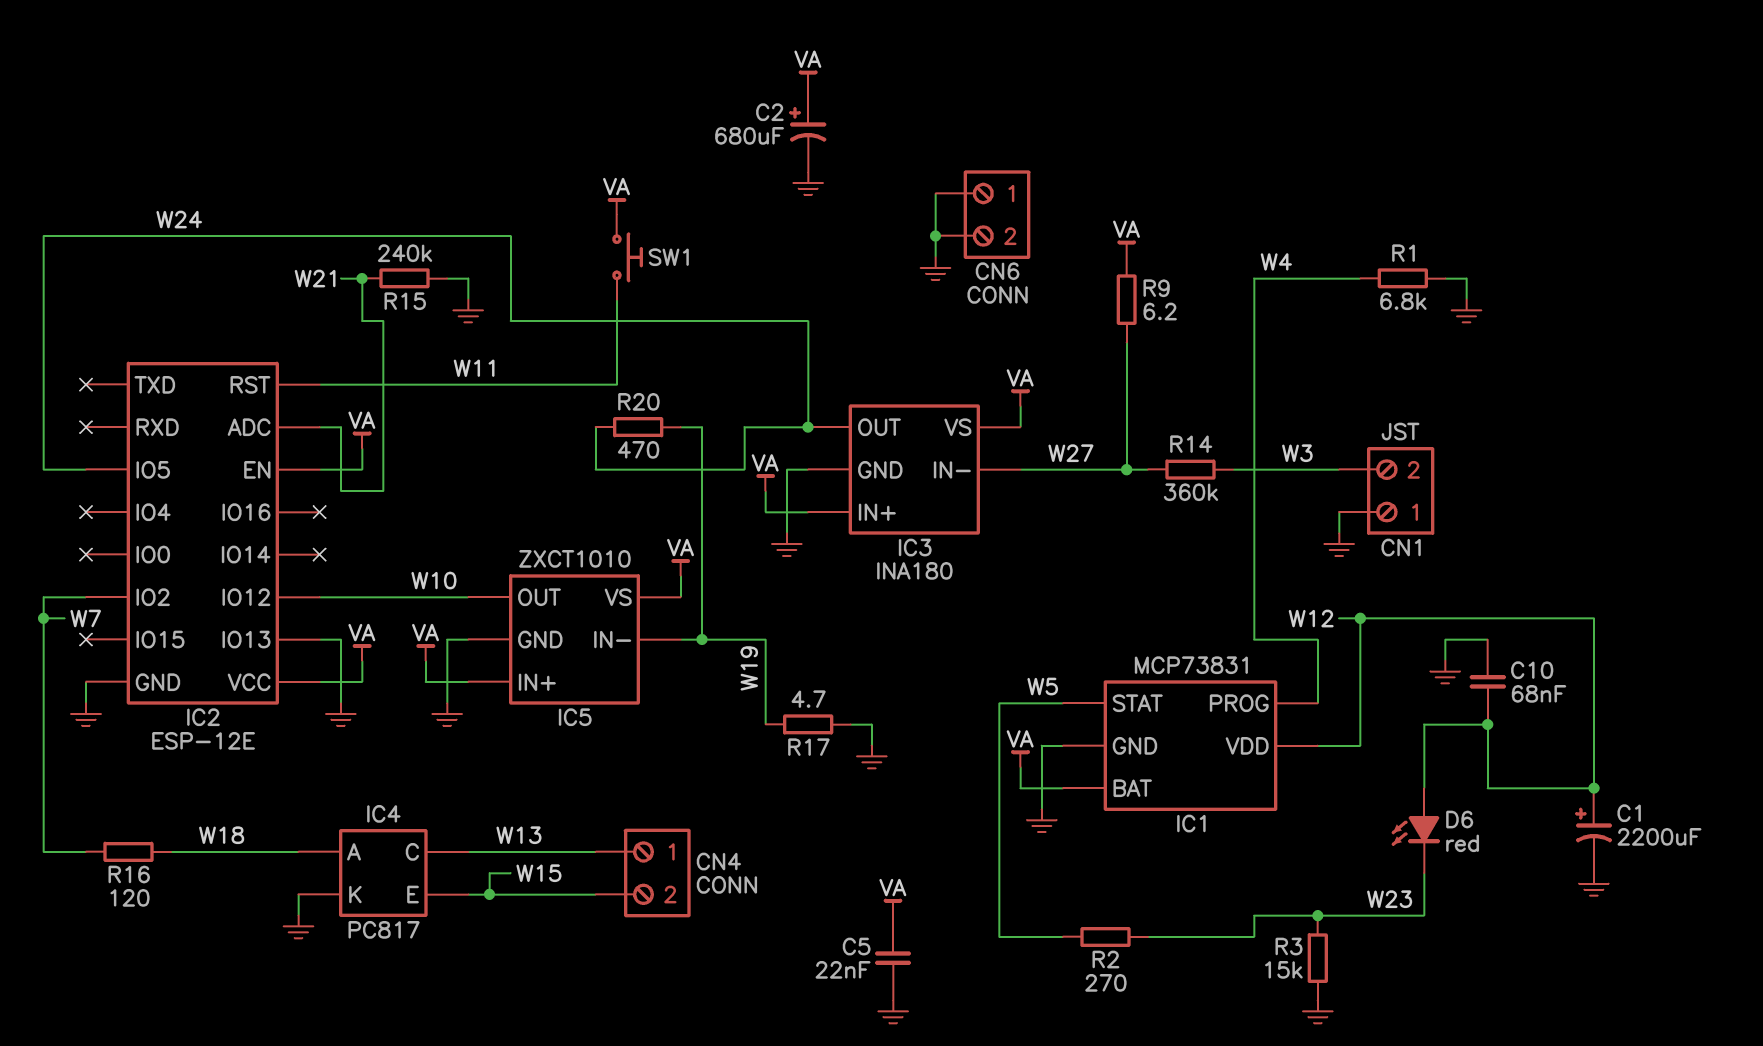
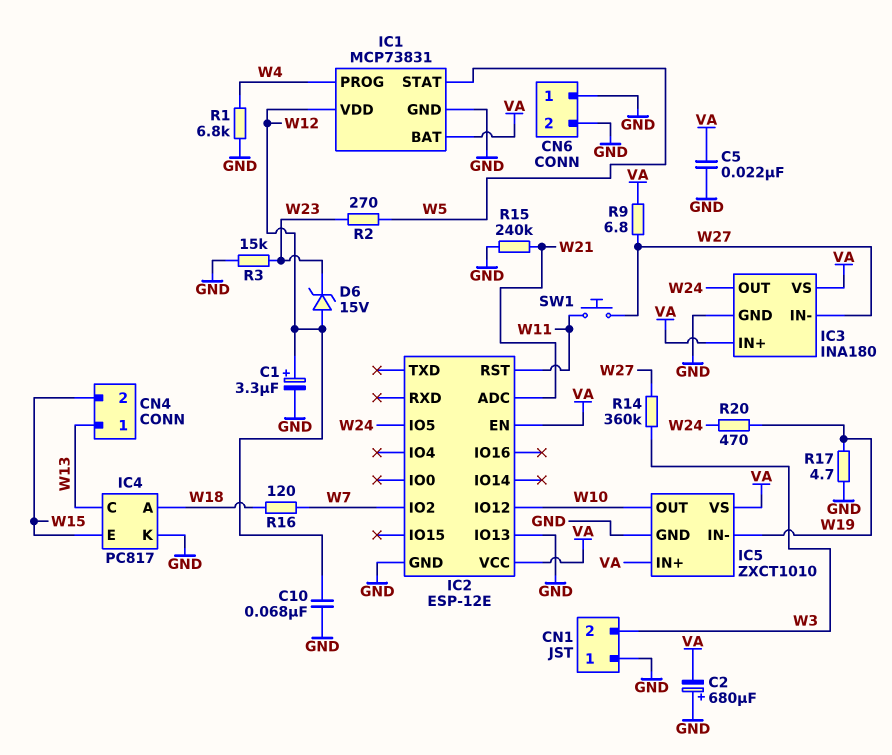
C1: 2200uF (plus W12, minus GND) -> 3.3uF (plus W12, minus GND)
C2: 680uF (plus VA, minus GND) -> 680uF (plus GND, minus VA)
D6: LED red (A W12, K W23) -> zener 15V (A W12, K W23)
R9: 6.2 (VA, W27) -> 6.8 (VA, W27)
SW1: button (VA, W11) -> button (W11, W27)

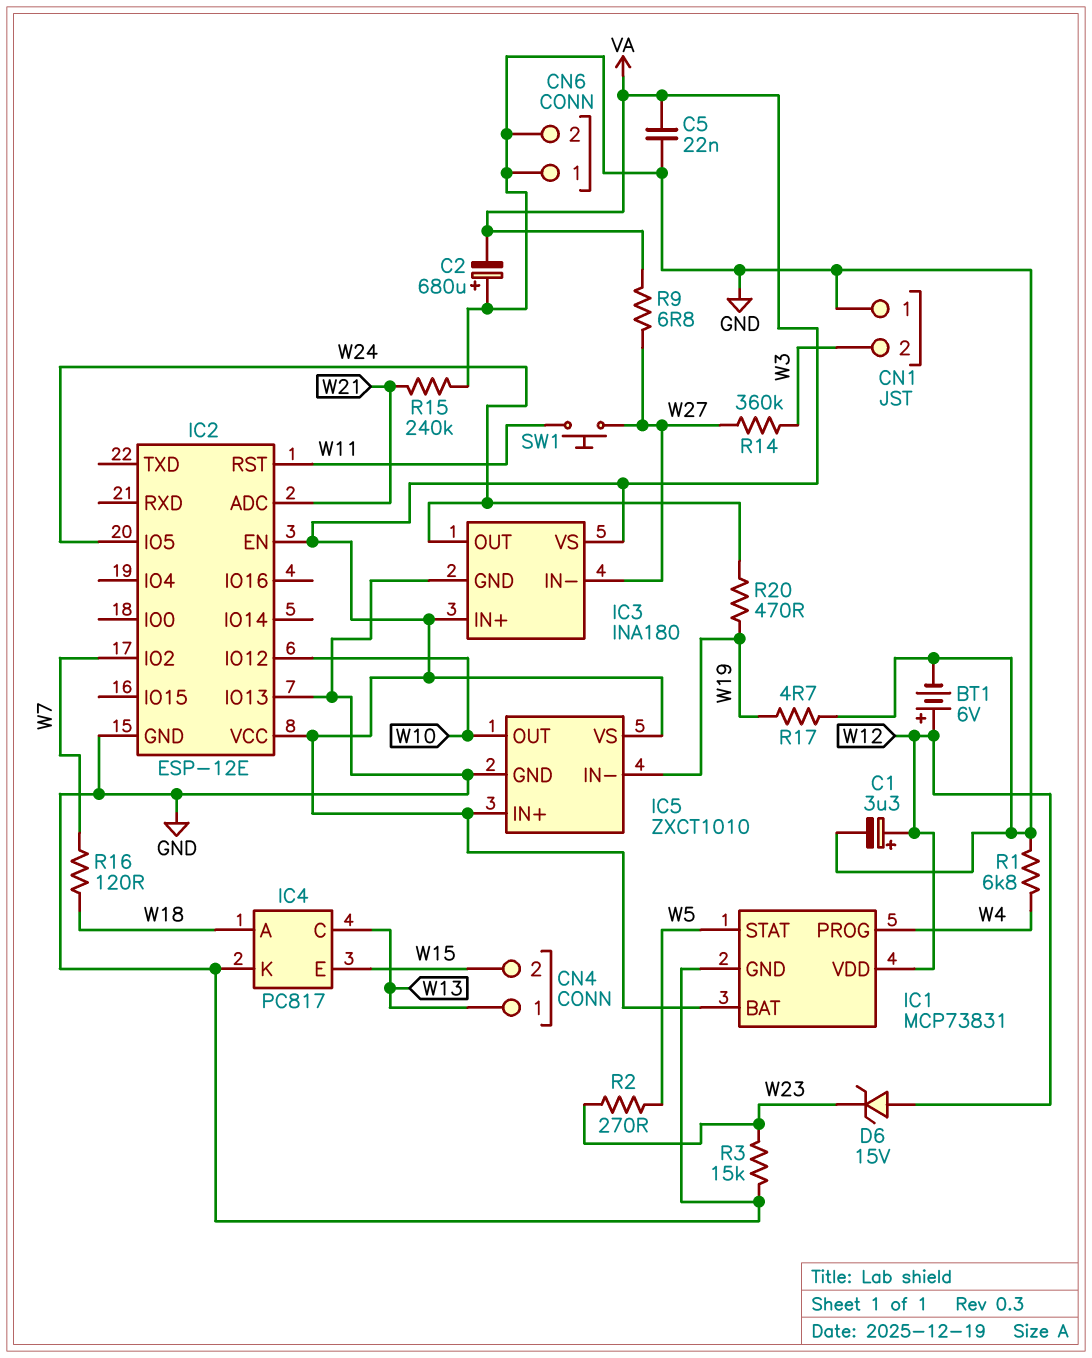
BT1: none -> 6V (plus W12, minus GND)
C10: 68nF (GND, W12) -> none

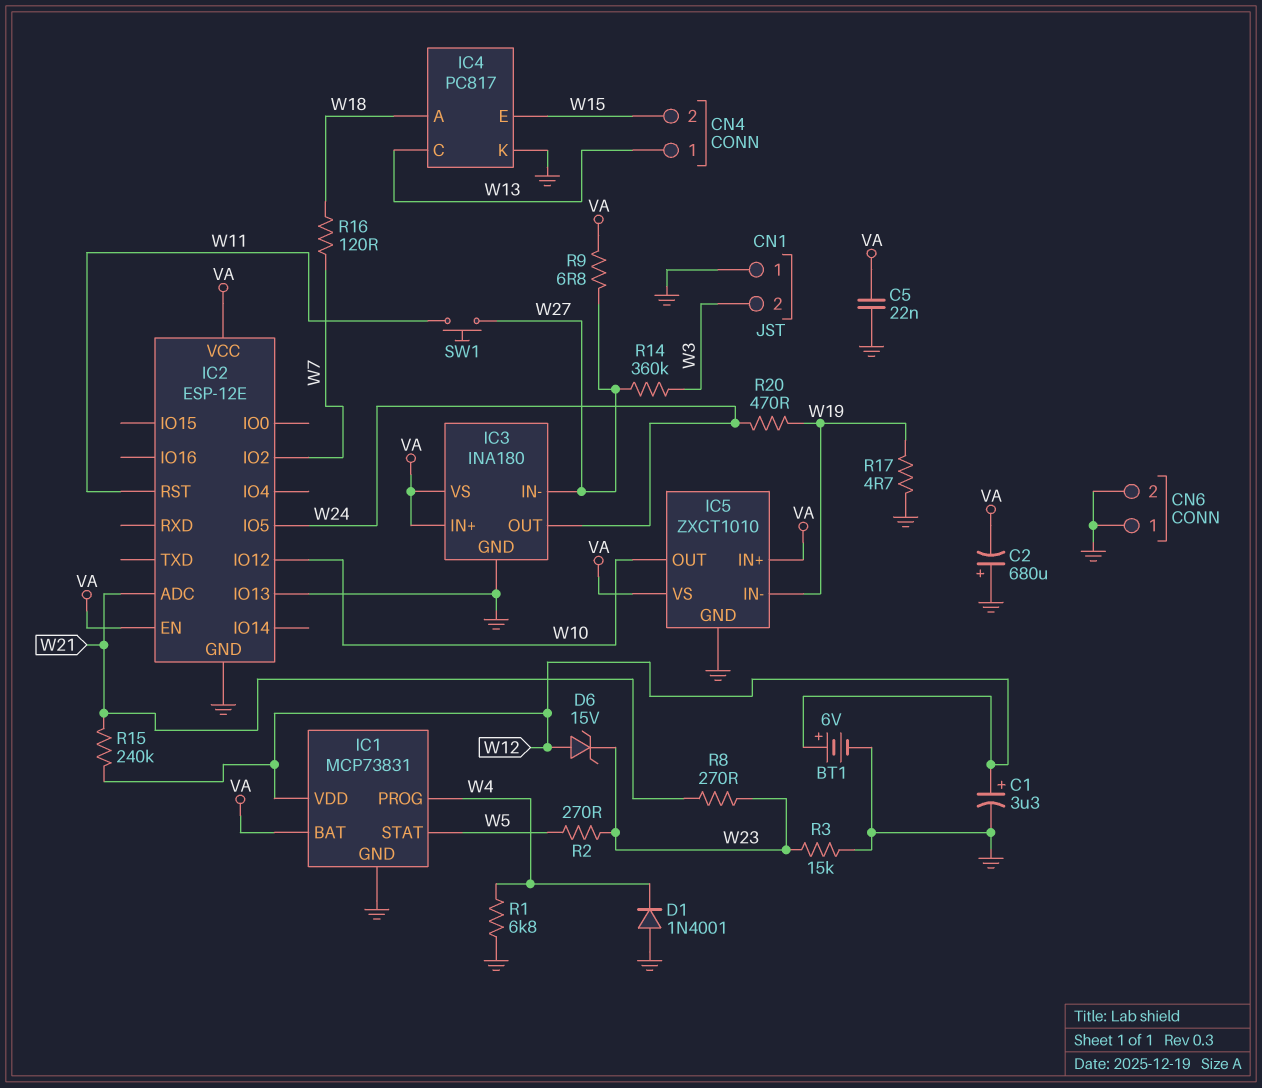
D1: none -> diode 1N4001 (A GND, K W4)
R8: none -> 270 (W21, W23)
R15: 240k (GND, W21) -> 240k (W12, W21)

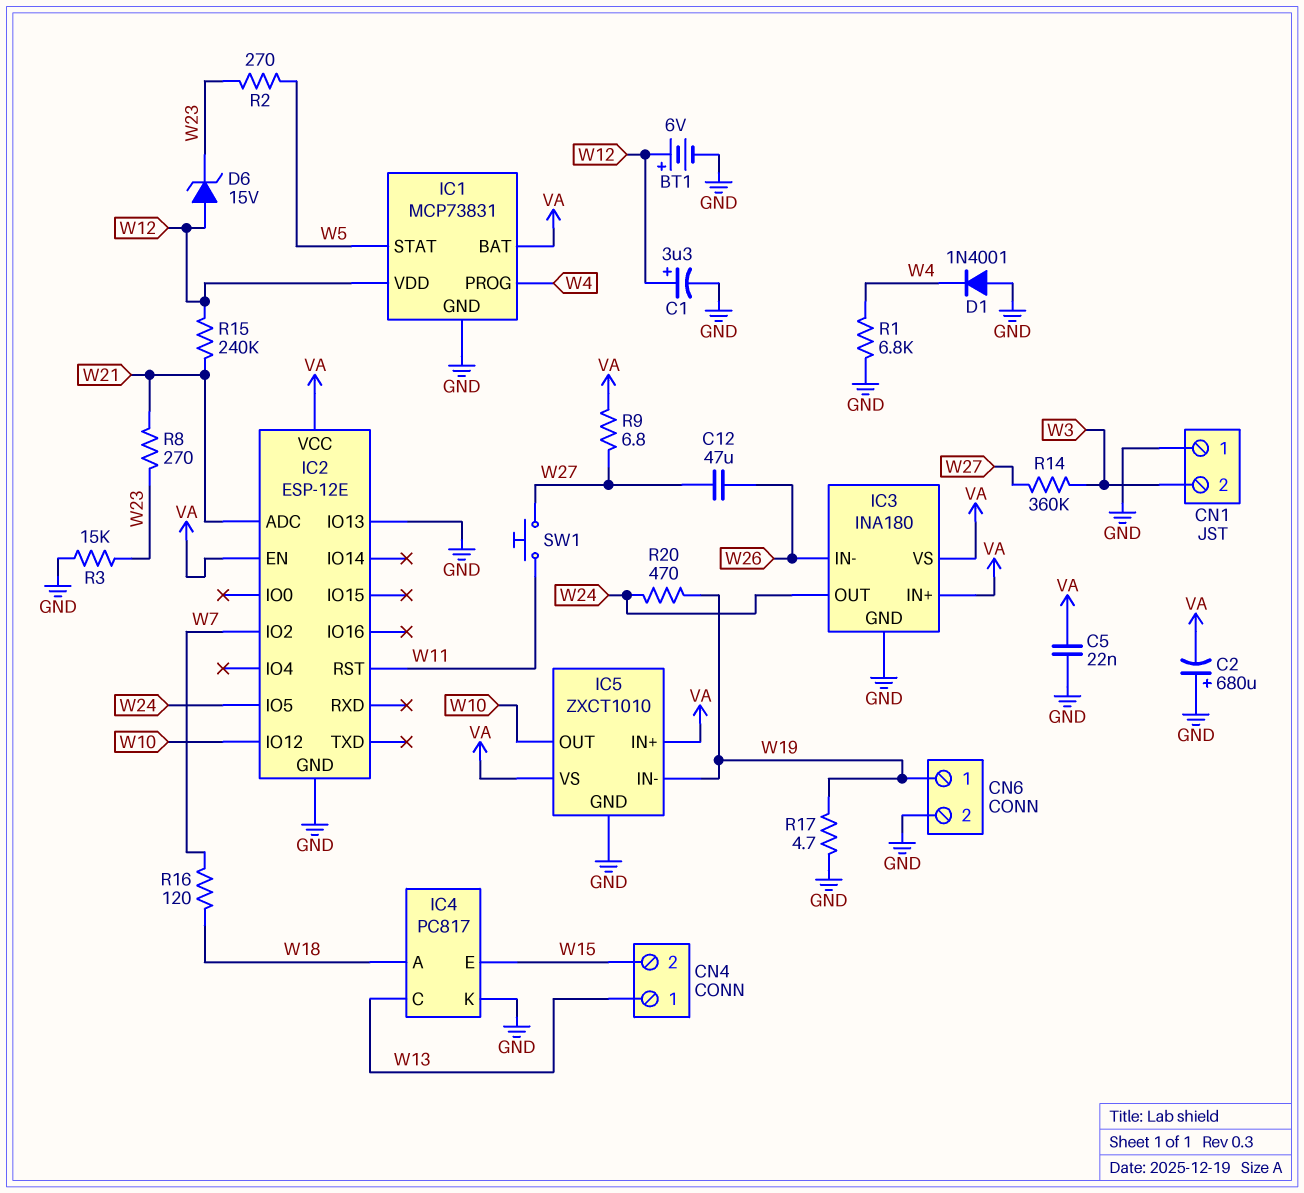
C12: none -> 47uF (W26, W27)
CN6 pin 1: GND -> W19
IC3 pin IN-: W27 -> W26

